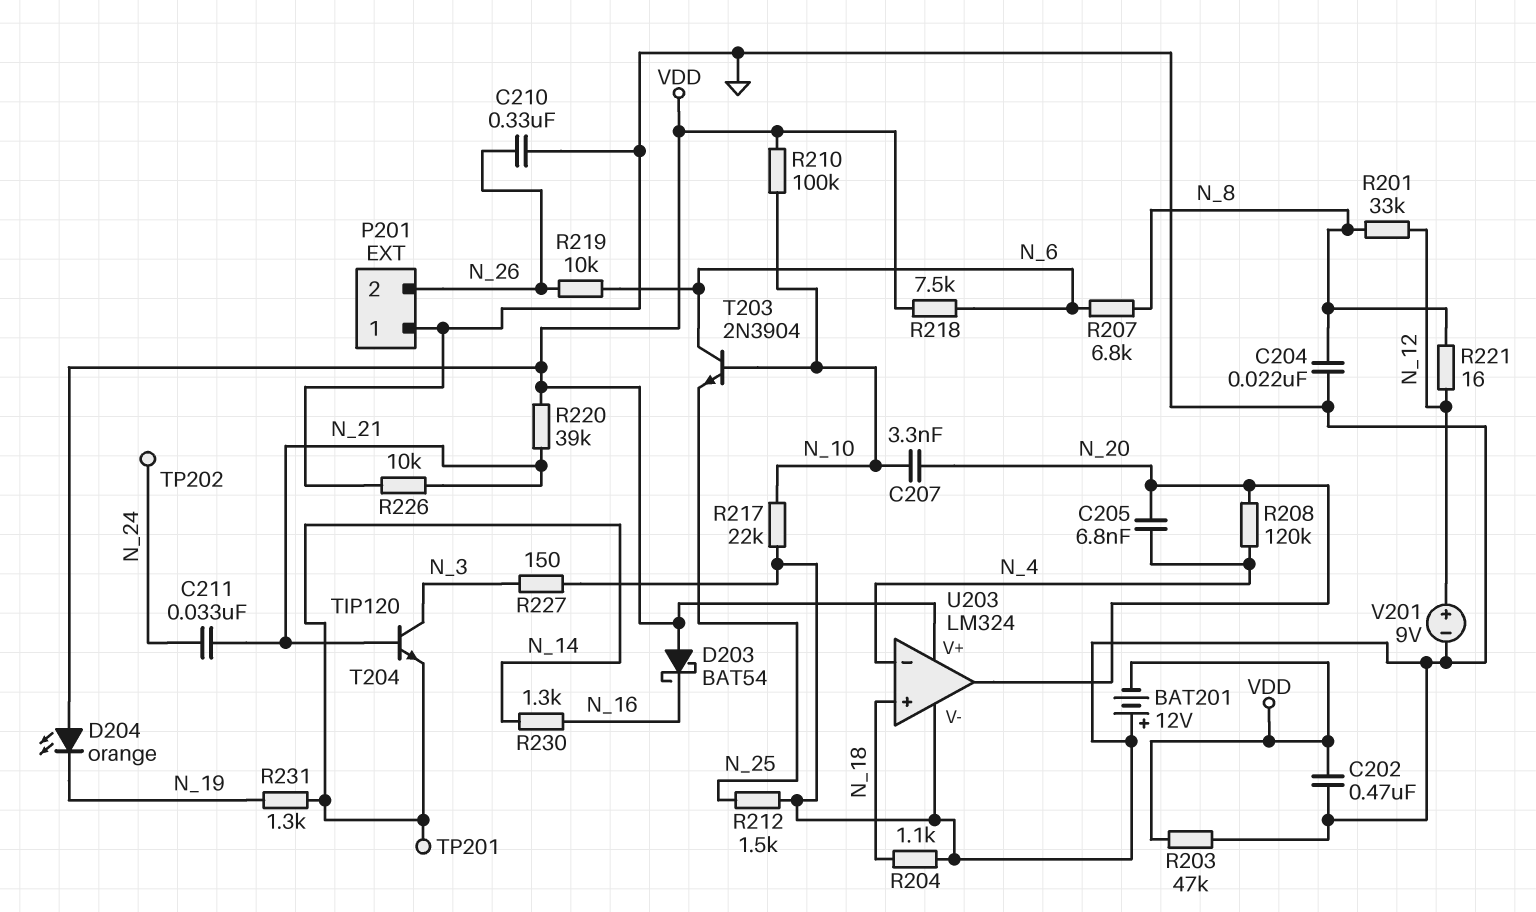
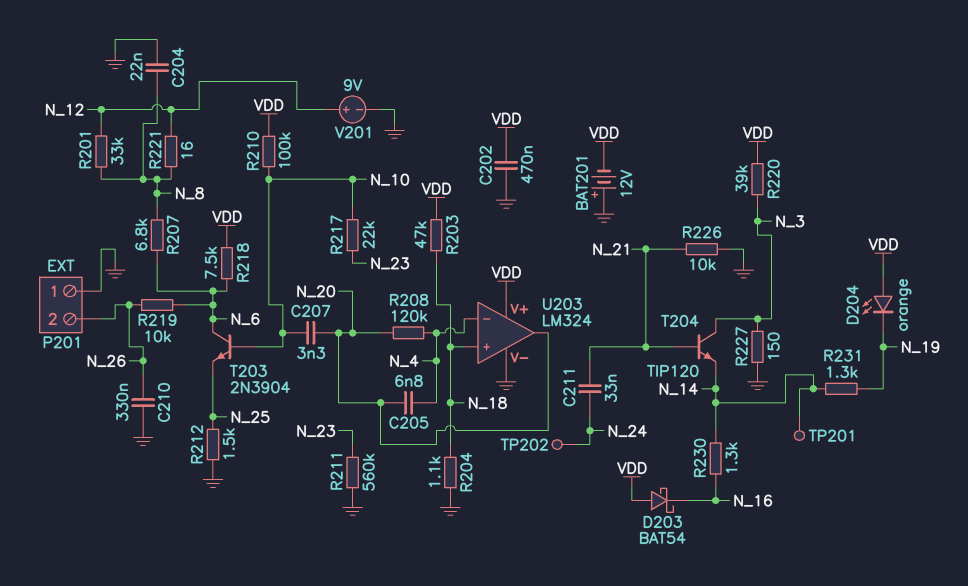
R203: 47k (GND, VDD) -> 47k (N_18, VDD)
R211: none -> 560k (GND, N_23)
R217: 22k (GND, N_10) -> 22k (N_10, N_23)
R220: 39k (N_21, VDD) -> 39k (N_3, VDD)

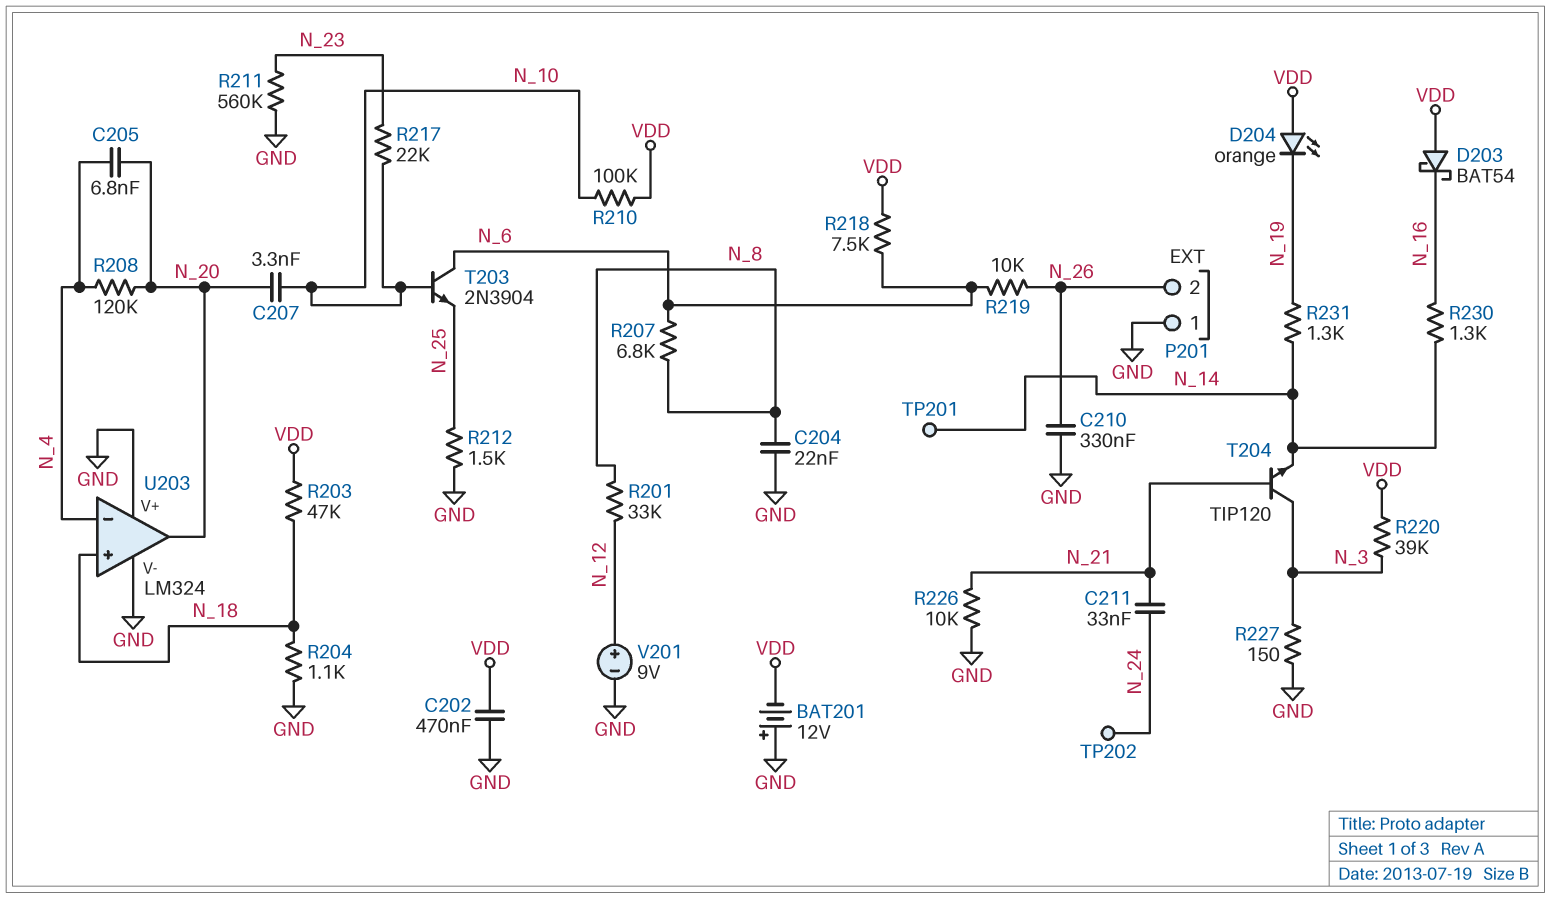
R221: 16 (N_8, N_12) -> none
U203 pin V+: VDD -> GND

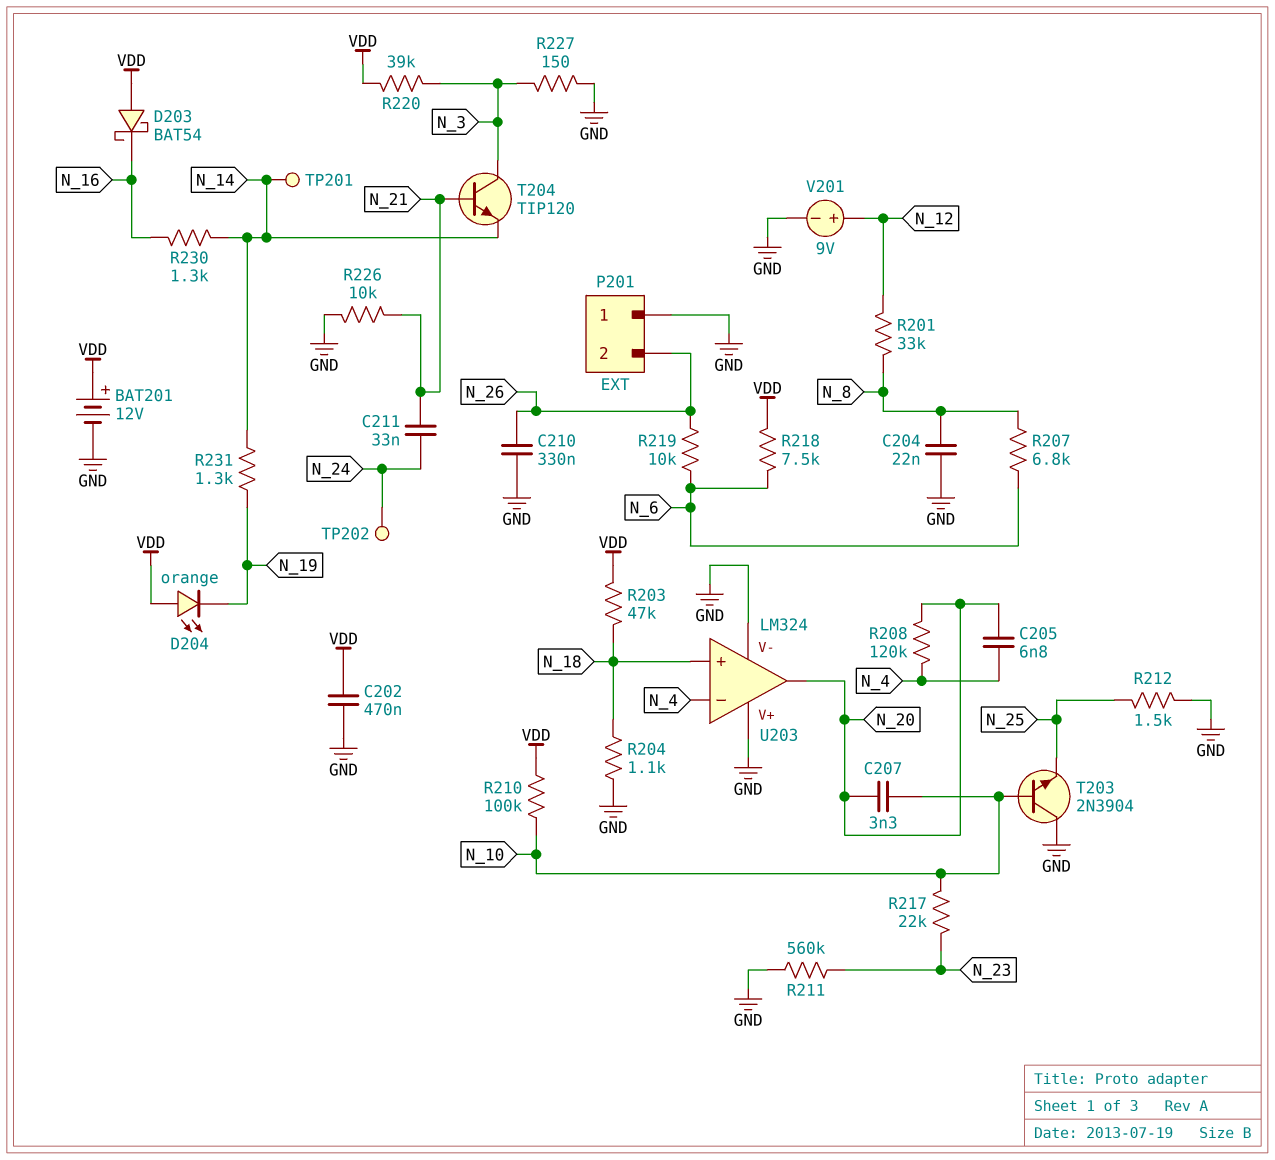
BAT201: 12V (plus GND, minus VDD) -> 12V (plus VDD, minus GND)
T203: NPN 2N3904 (B N_10, C N_6, E N_25) -> NPN 2N3904 (B N_10, C GND, E N_25)

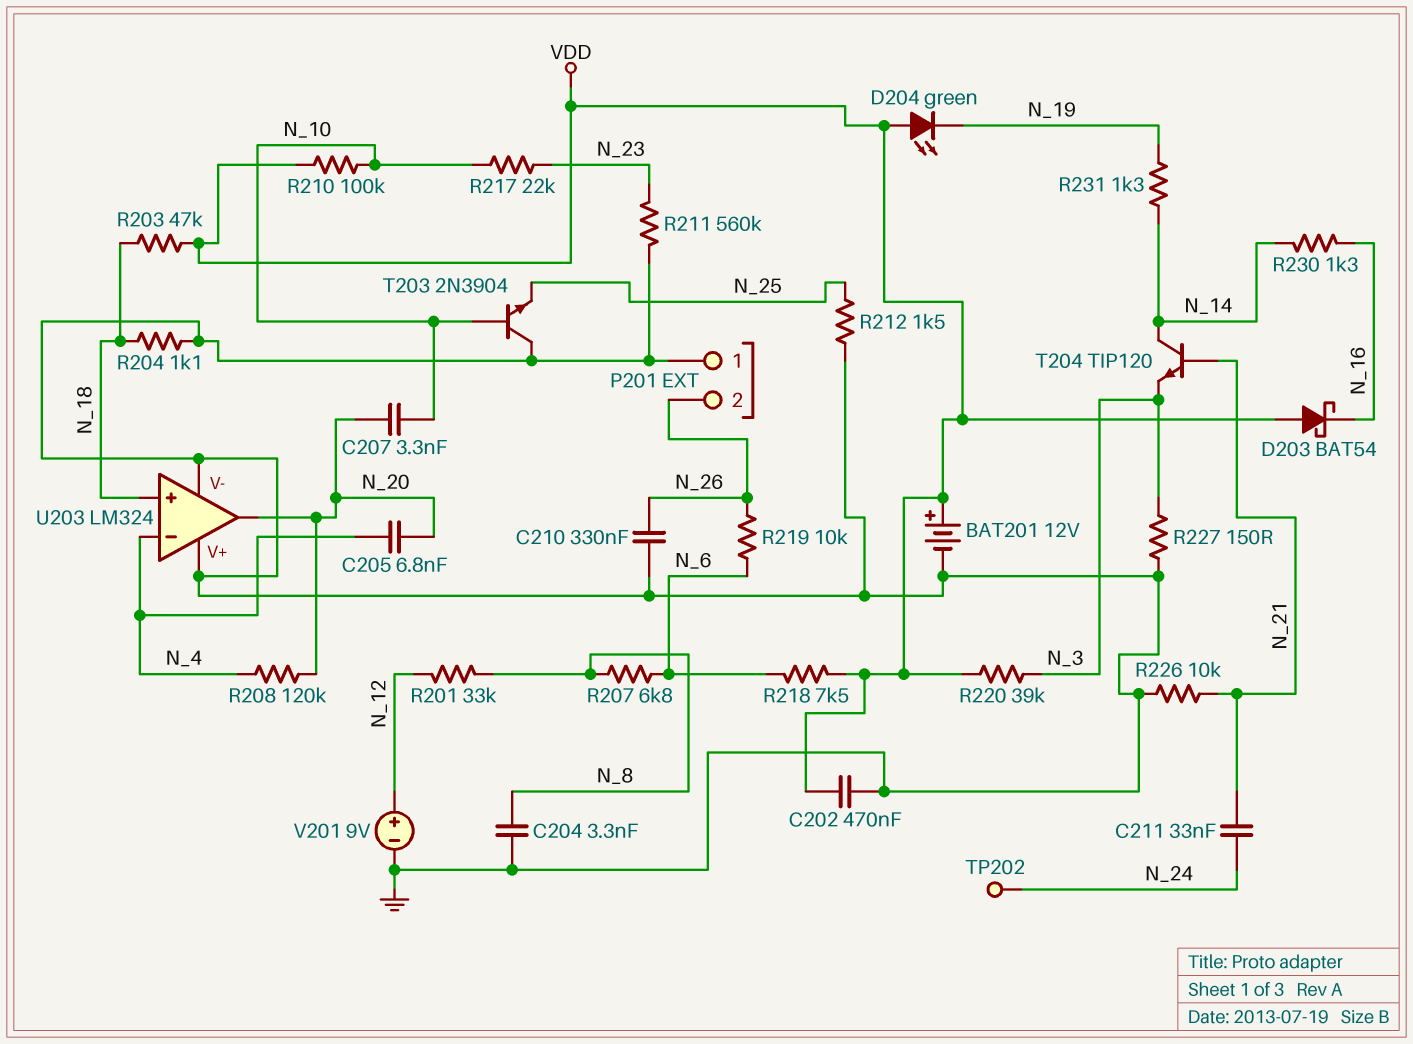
C204: 22nF (GND, N_8) -> 3.3nF (GND, N_8)
D204: LED orange (A VDD, K N_19) -> LED green (A VDD, K N_19)
T204: NPN TIP120 (B N_21, C N_3, E N_14) -> NPN TIP120 (B N_21, C N_14, E N_3)
TP201: test point (N_14) -> none

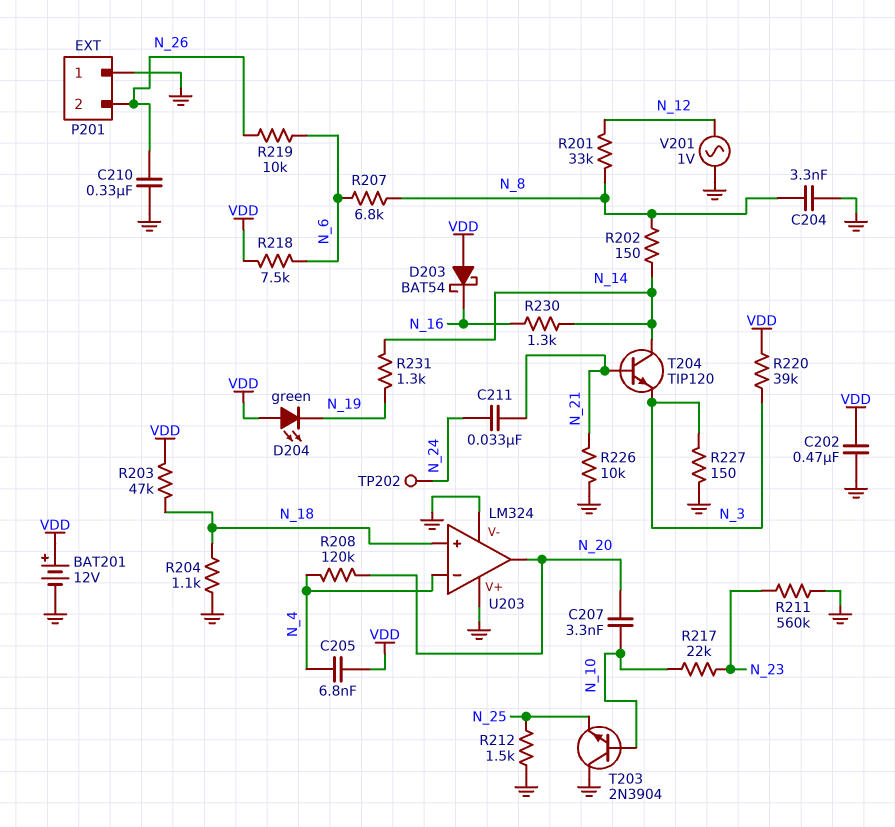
C205: 6.8nF (N_4, N_20) -> 6.8nF (N_4, VDD)
R202: none -> 150 (N_8, N_14)
R210: 100k (N_10, VDD) -> none
V201: 9V (plus N_12, minus GND) -> AC 1V (GND, N_12)

